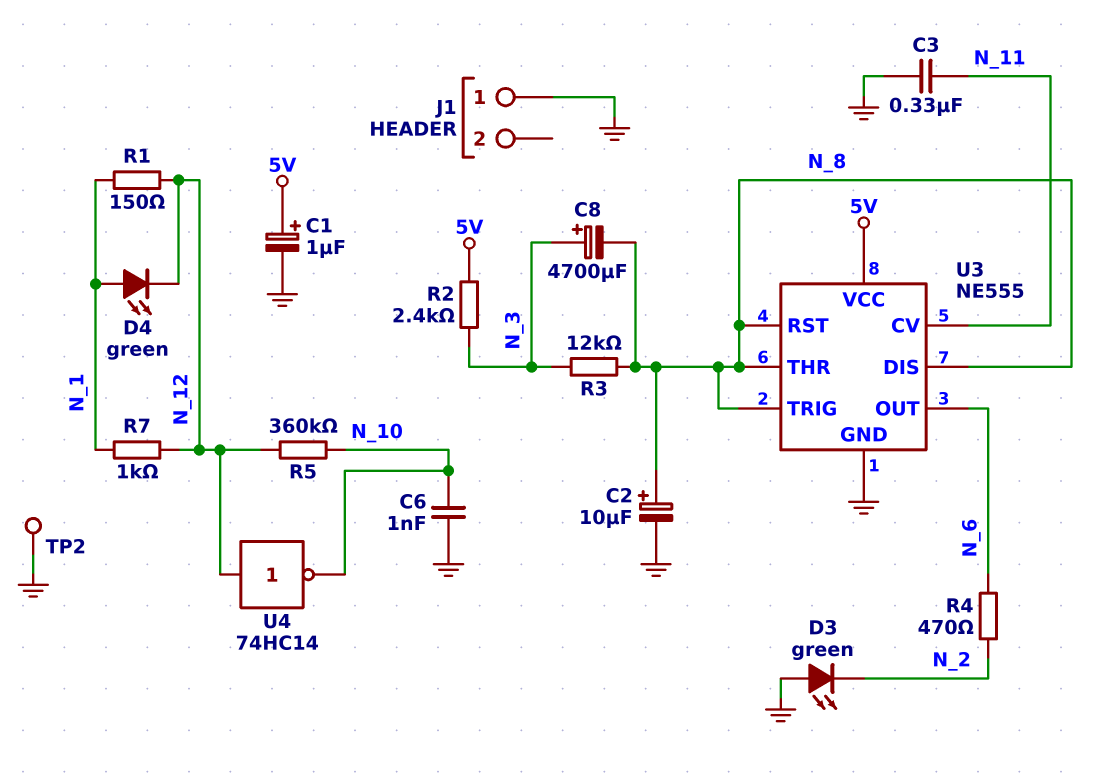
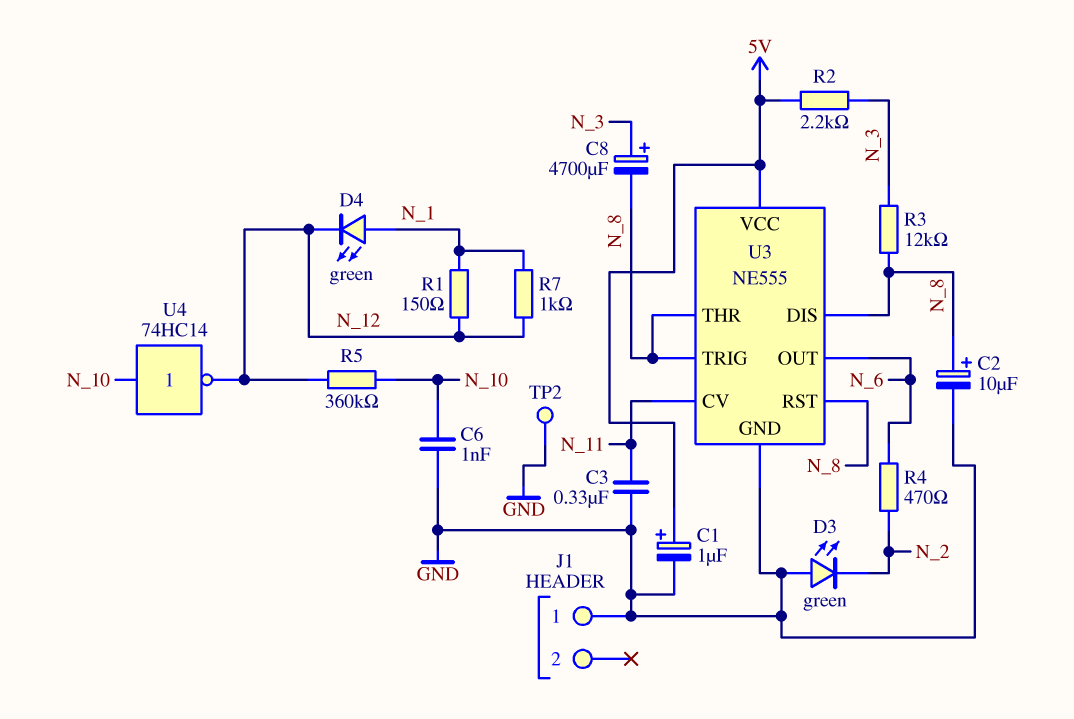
R2: 2.4k (5V, N_3) -> 2.2k (5V, N_3)
U4: NOT 74HC14 (in N_12, out N_10) -> NOT 74HC14 (in N_10, out N_12)

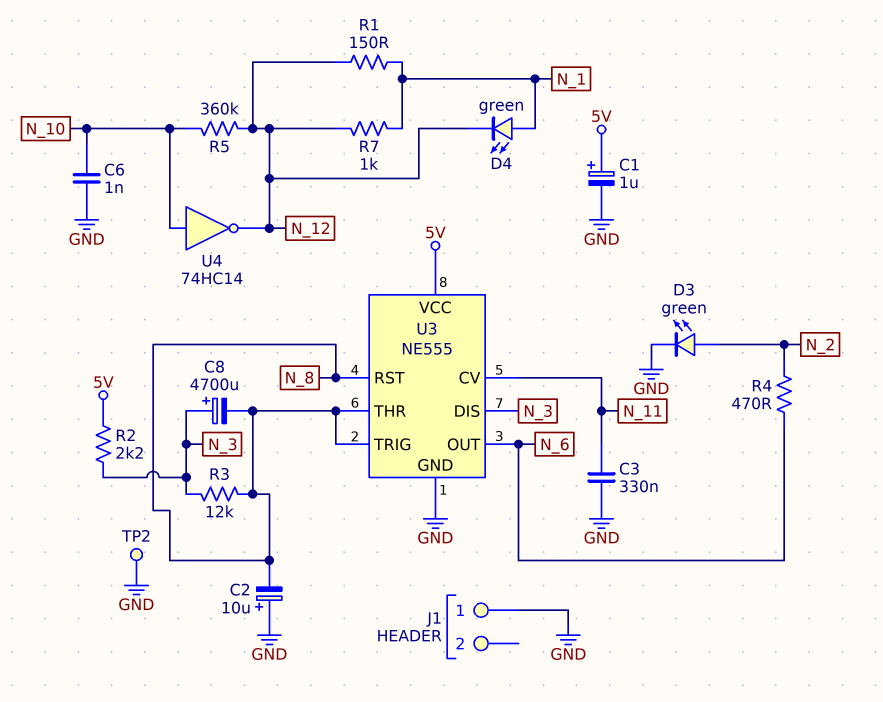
C2: 10uF (plus N_8, minus GND) -> 10uF (plus GND, minus N_8)
D3: LED green (A GND, K N_2) -> LED green (A N_2, K GND)
U3 pin DIS: N_8 -> N_3

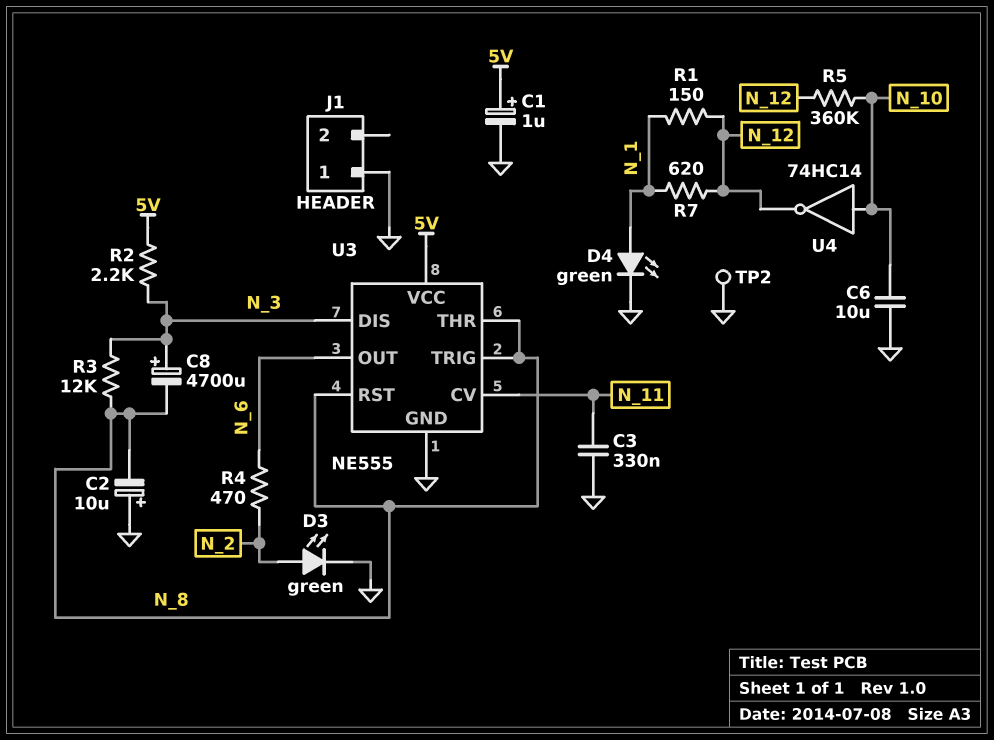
C6: 1nF (GND, N_10) -> 10uF (GND, N_10)
D4: LED green (A N_1, K N_12) -> LED green (A N_1, K GND)
R7: 1k (N_1, N_12) -> 620 (N_1, N_12)

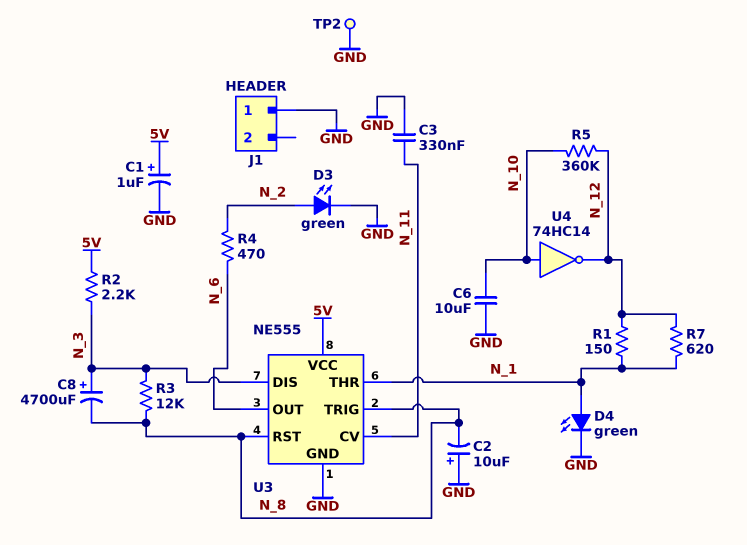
U3 pin THR: N_8 -> N_1

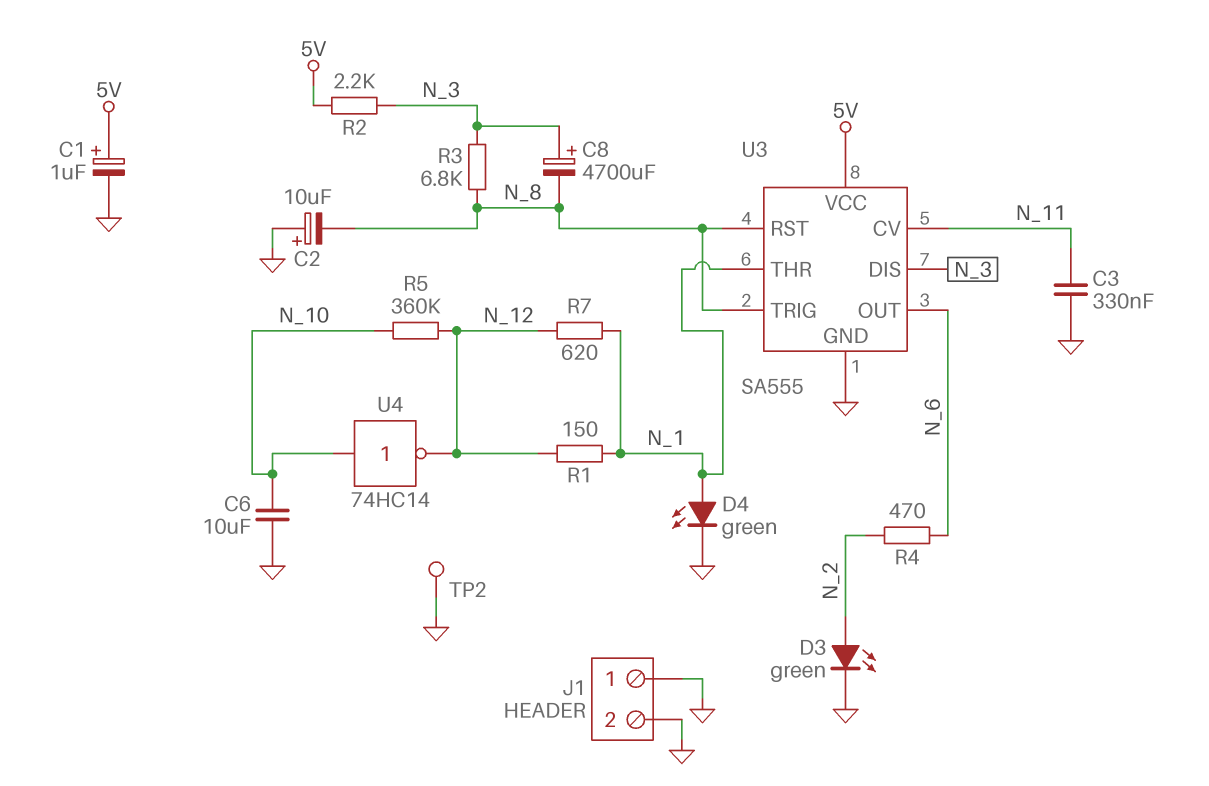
J1 pin 2: none -> GND
R3: 12k (N_3, N_8) -> 6.8k (N_3, N_8)
U3: NE555 -> SA555

